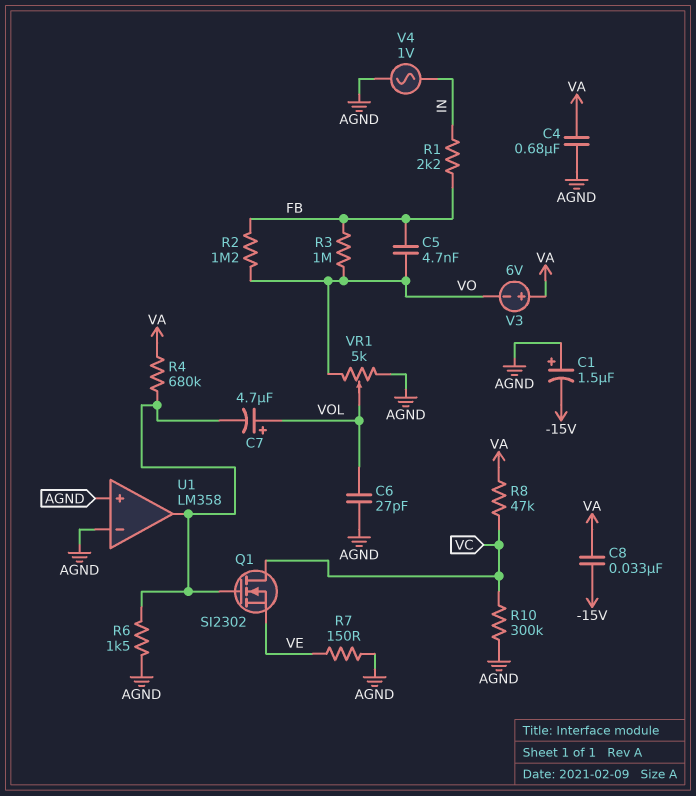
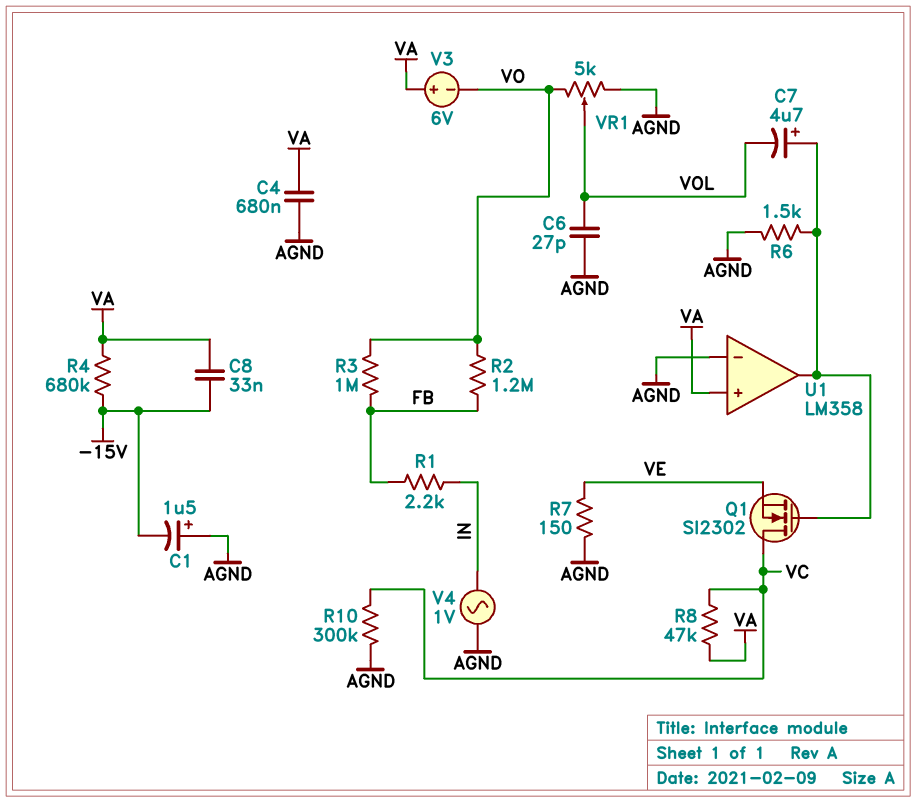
C5: 4.7nF (FB, VO) -> none
C7: 4.7uF (plus VOL, minus U1/out) -> 4.7uF (plus U1/out, minus VOL)
R4: 680k (U1/out, VA) -> 680k (-15V, VA)
U1 pin in+: AGND -> VA

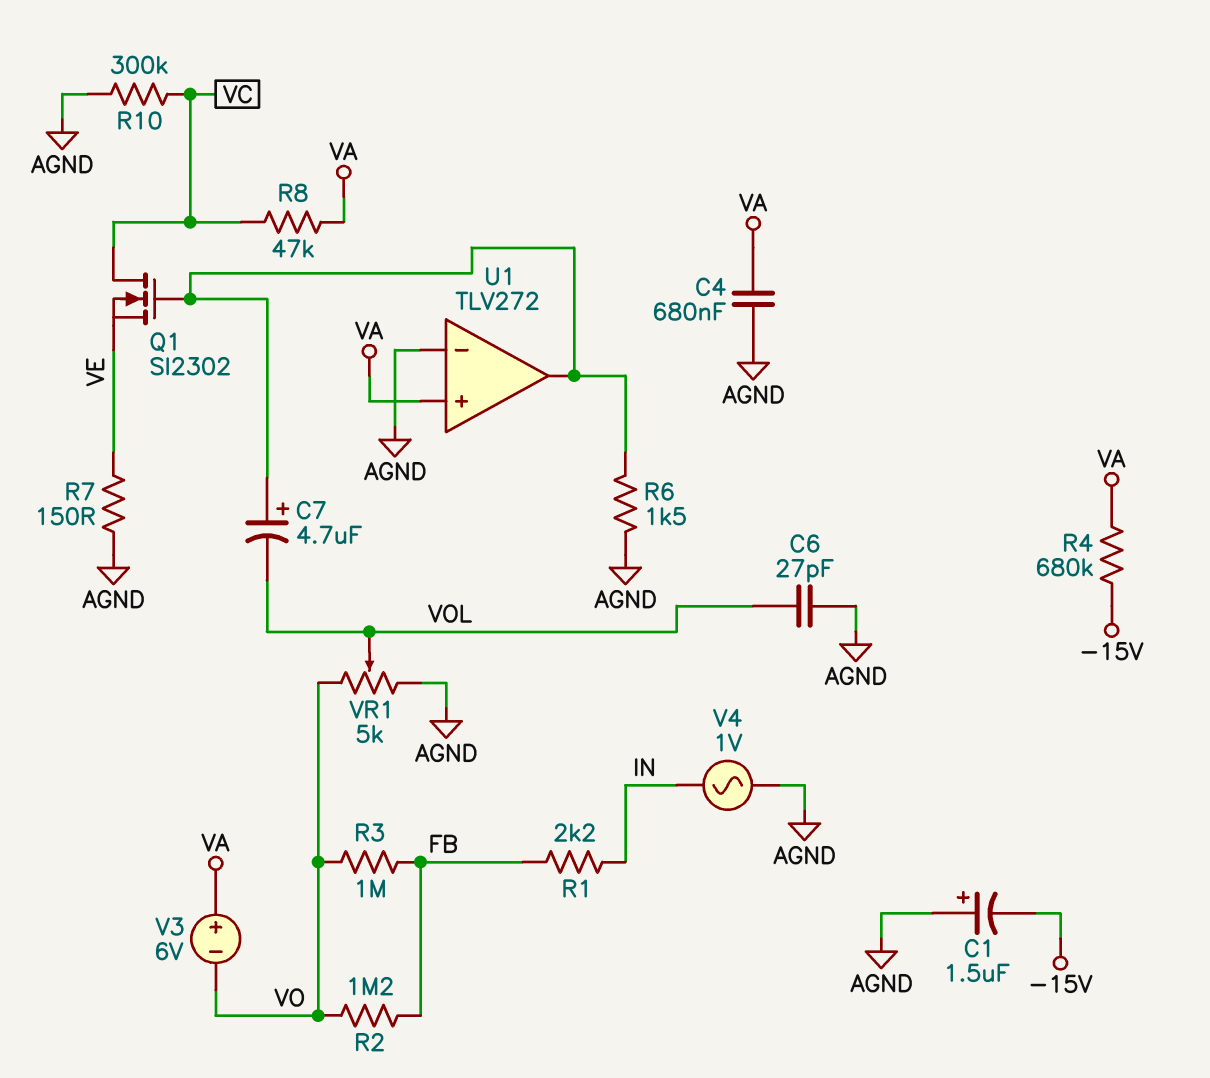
C8: 33nF (-15V, VA) -> none
U1: LM358 -> TLV272

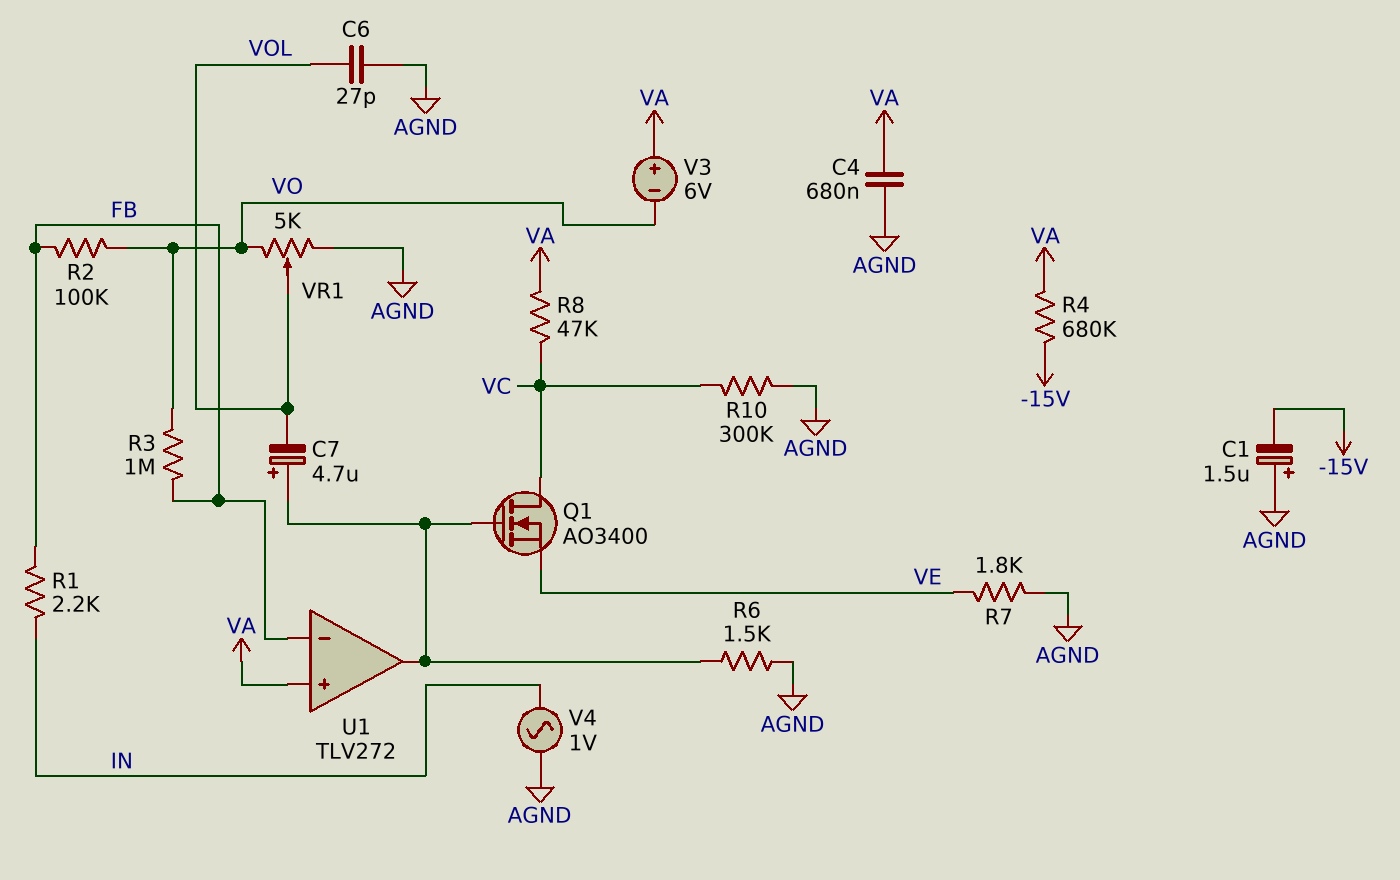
Q1: NMOS SI2302 (G U1/out, D VC, S VE) -> NMOS AO3400 (G U1/out, D VC, S VE)
R2: 1.2M (FB, VO) -> 100k (FB, VO)
R7: 150 (AGND, VE) -> 1.8k (AGND, VE)
U1 pin in-: AGND -> FB

